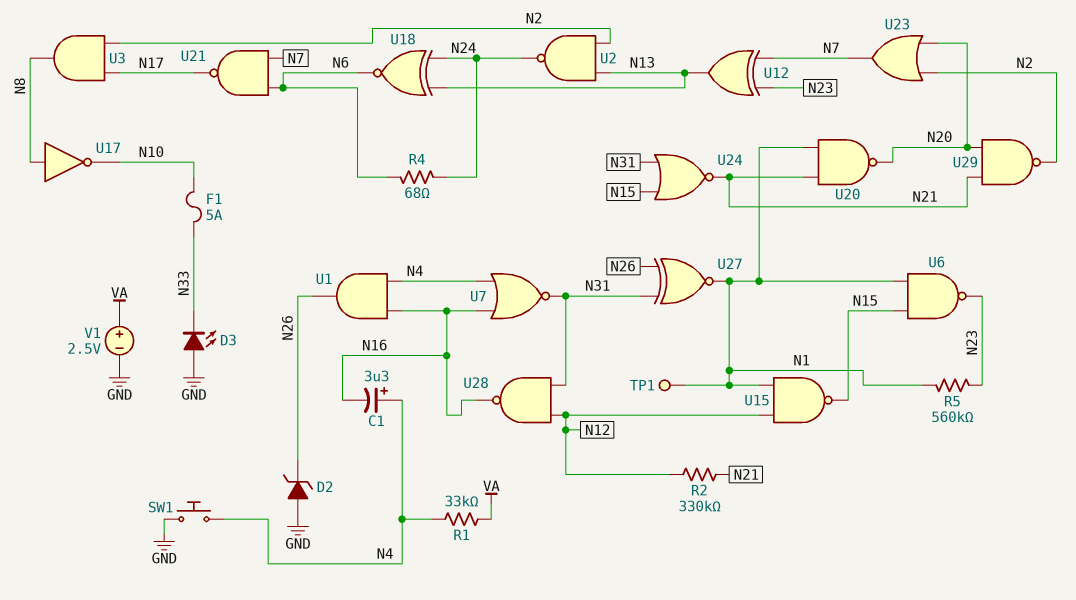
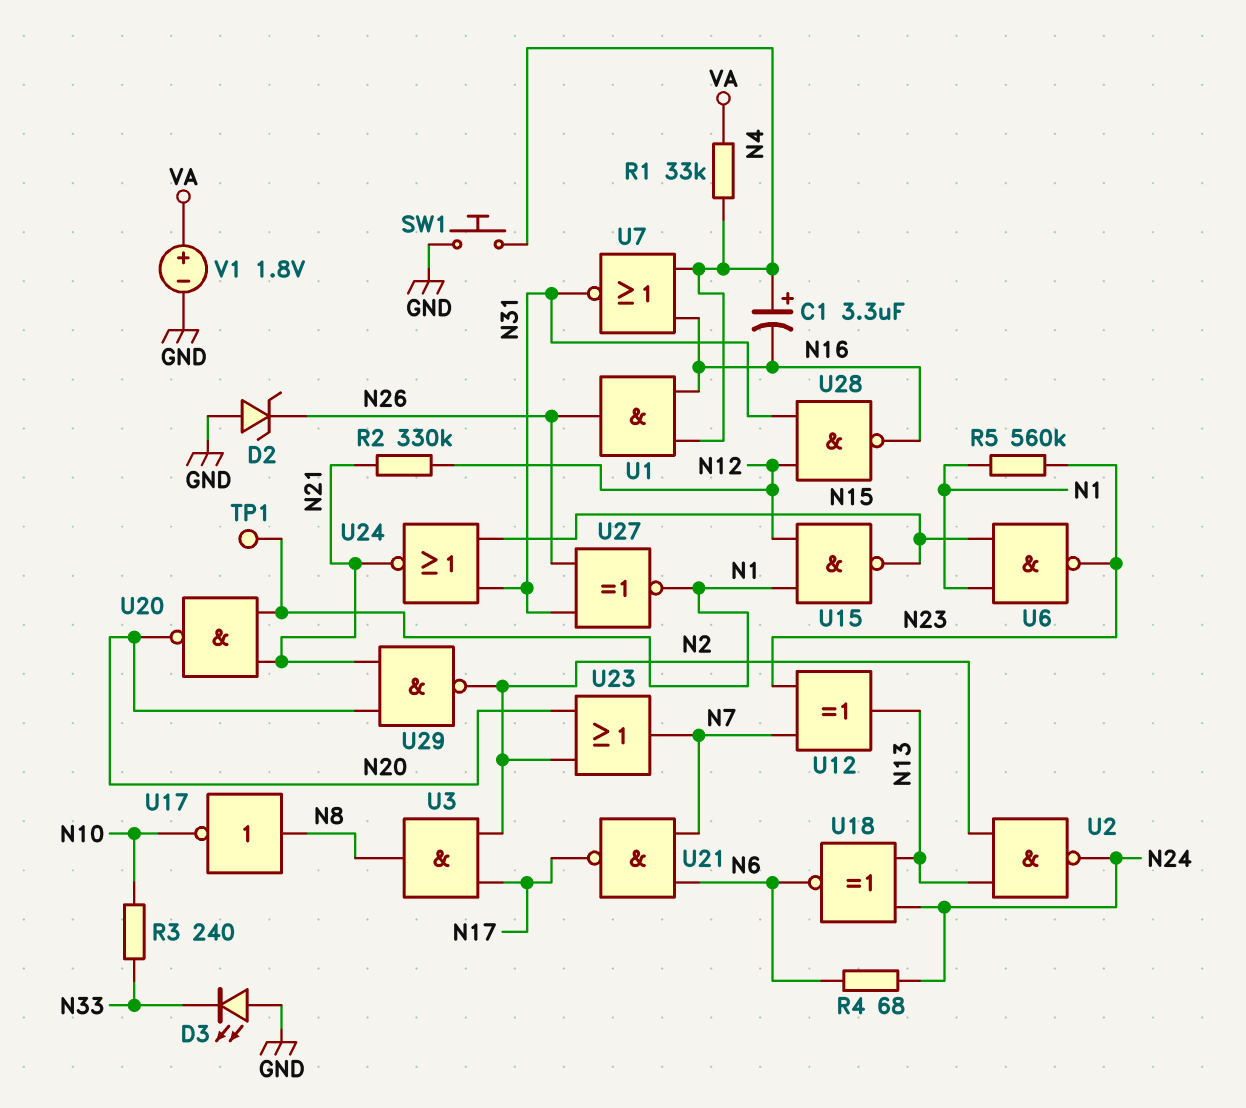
F1: 5A (N10, N33) -> none
R3: none -> 240 (N10, N33)
V1: 2.5V (plus VA, minus GND) -> 1.8V (plus VA, minus GND)

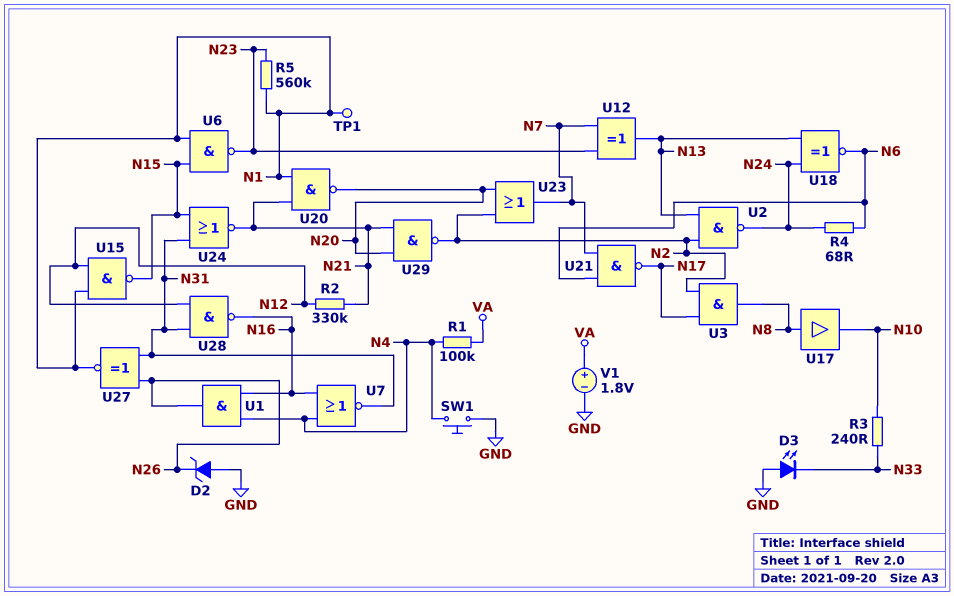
C1: 3.3uF (plus N4, minus N16) -> none
R1: 33k (N4, VA) -> 100k (N4, VA)
U17: NOT (in N8, out N10) -> buffer (in N8, out N10)

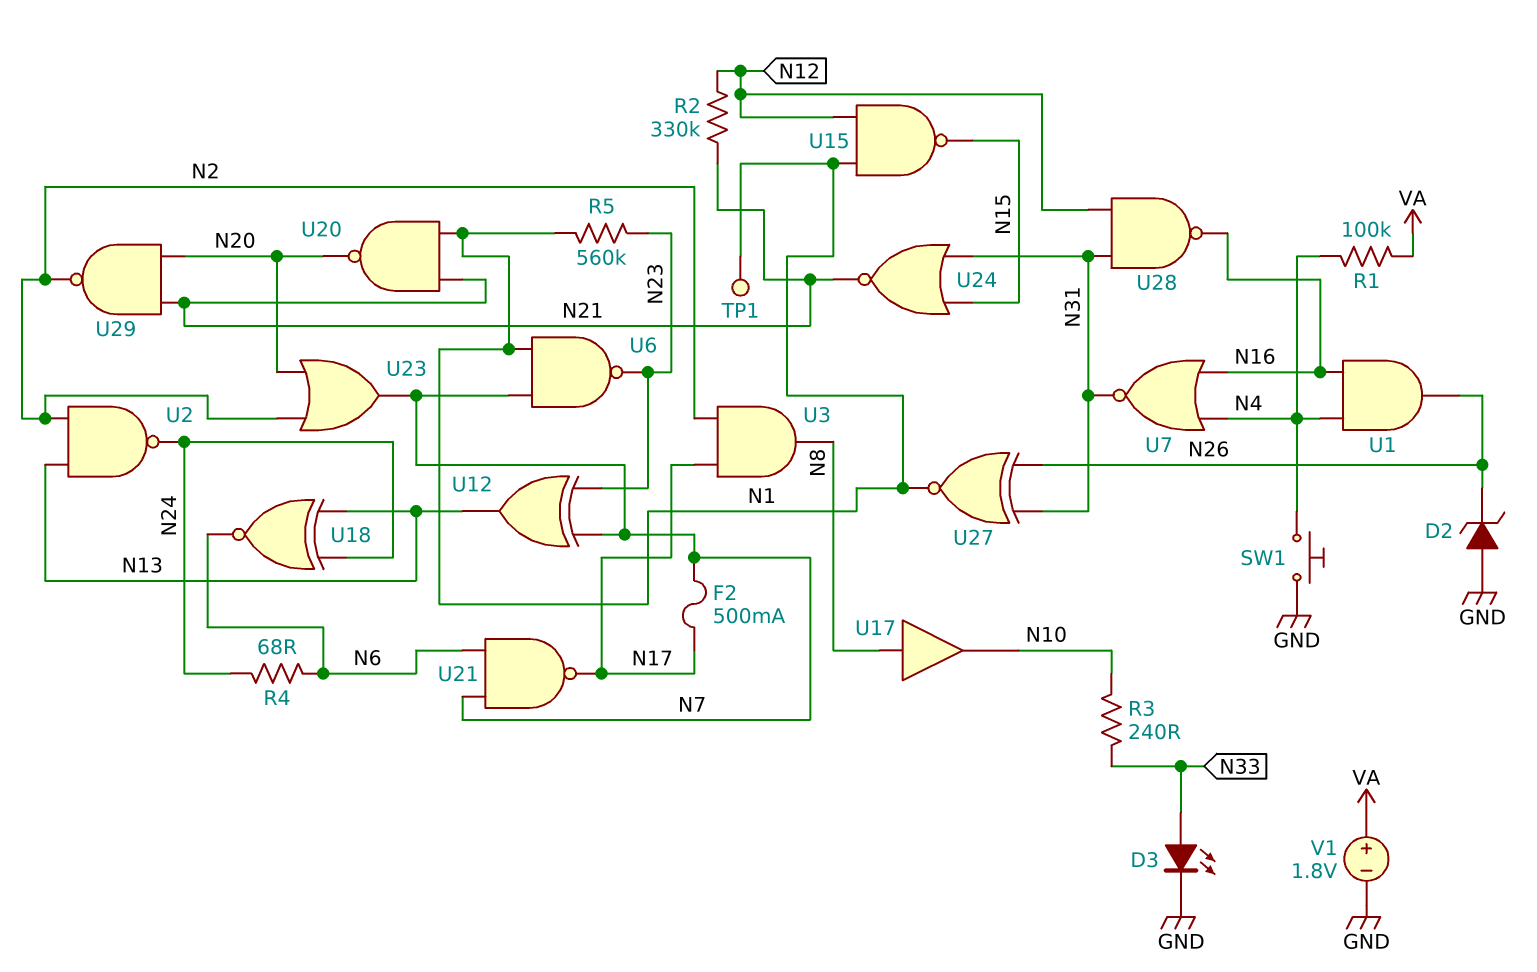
D3: LED (A GND, K N33) -> LED (A N33, K GND)
F2: none -> 500mA (N7, N17)
U6: NAND (in N1, in N15, out N23) -> NAND (in N1, in N7, out N23)

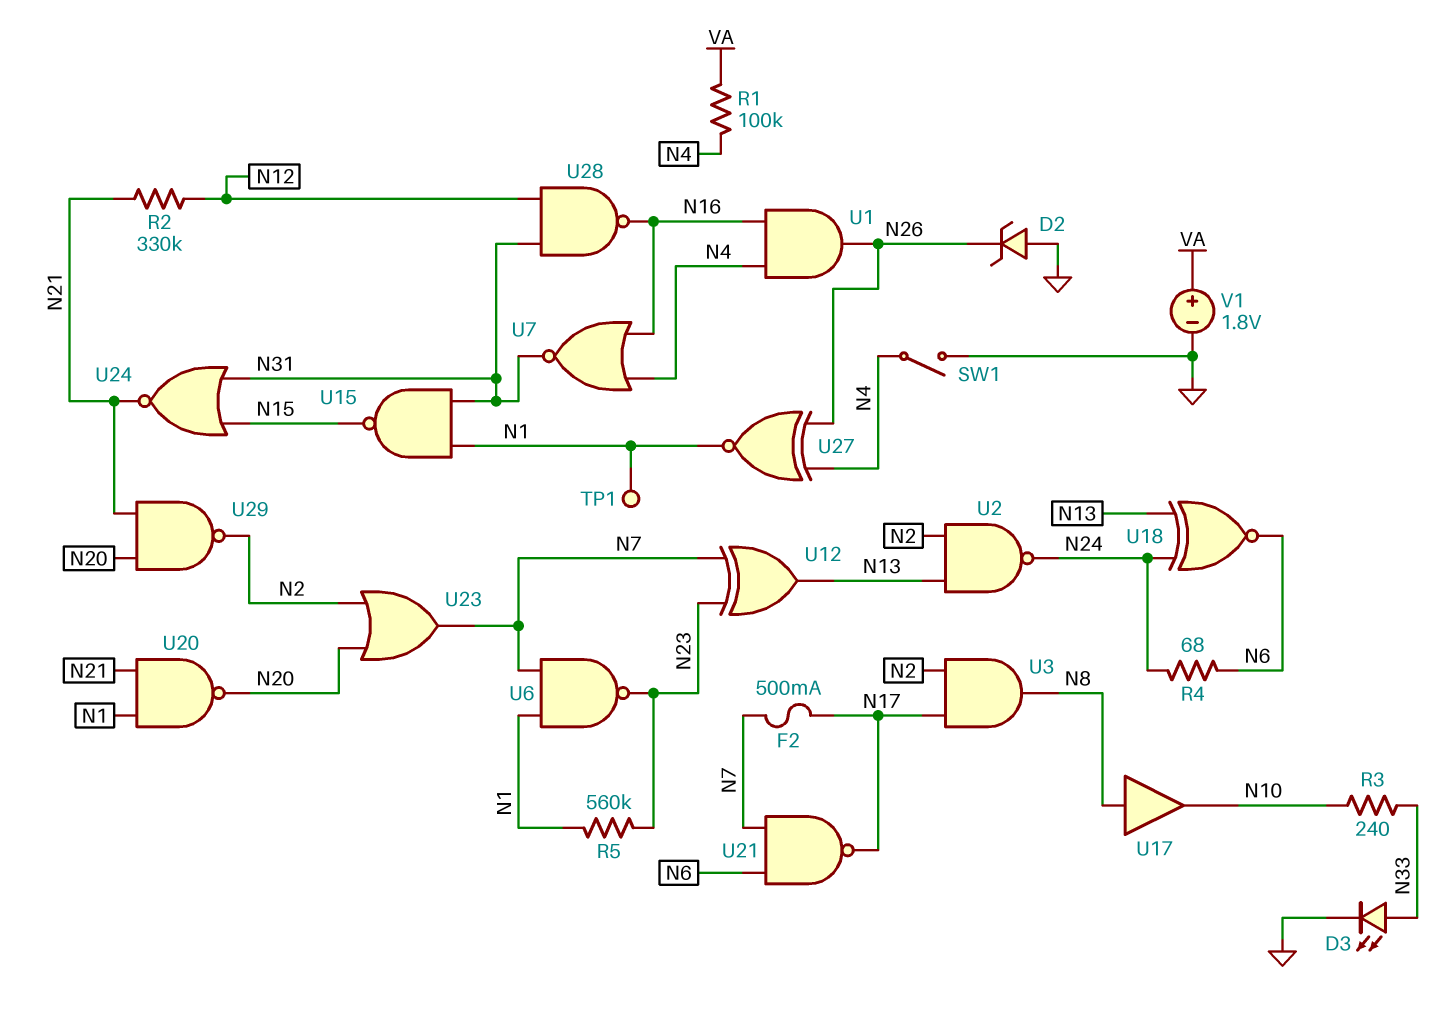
SW1: button (GND, N4) -> switch (GND, N4)
U15: NAND (in N1, in N12, out N15) -> NAND (in N1, in N31, out N15)
U27: XNOR (in N26, in N31, out N1) -> XNOR (in N4, in N26, out N1)

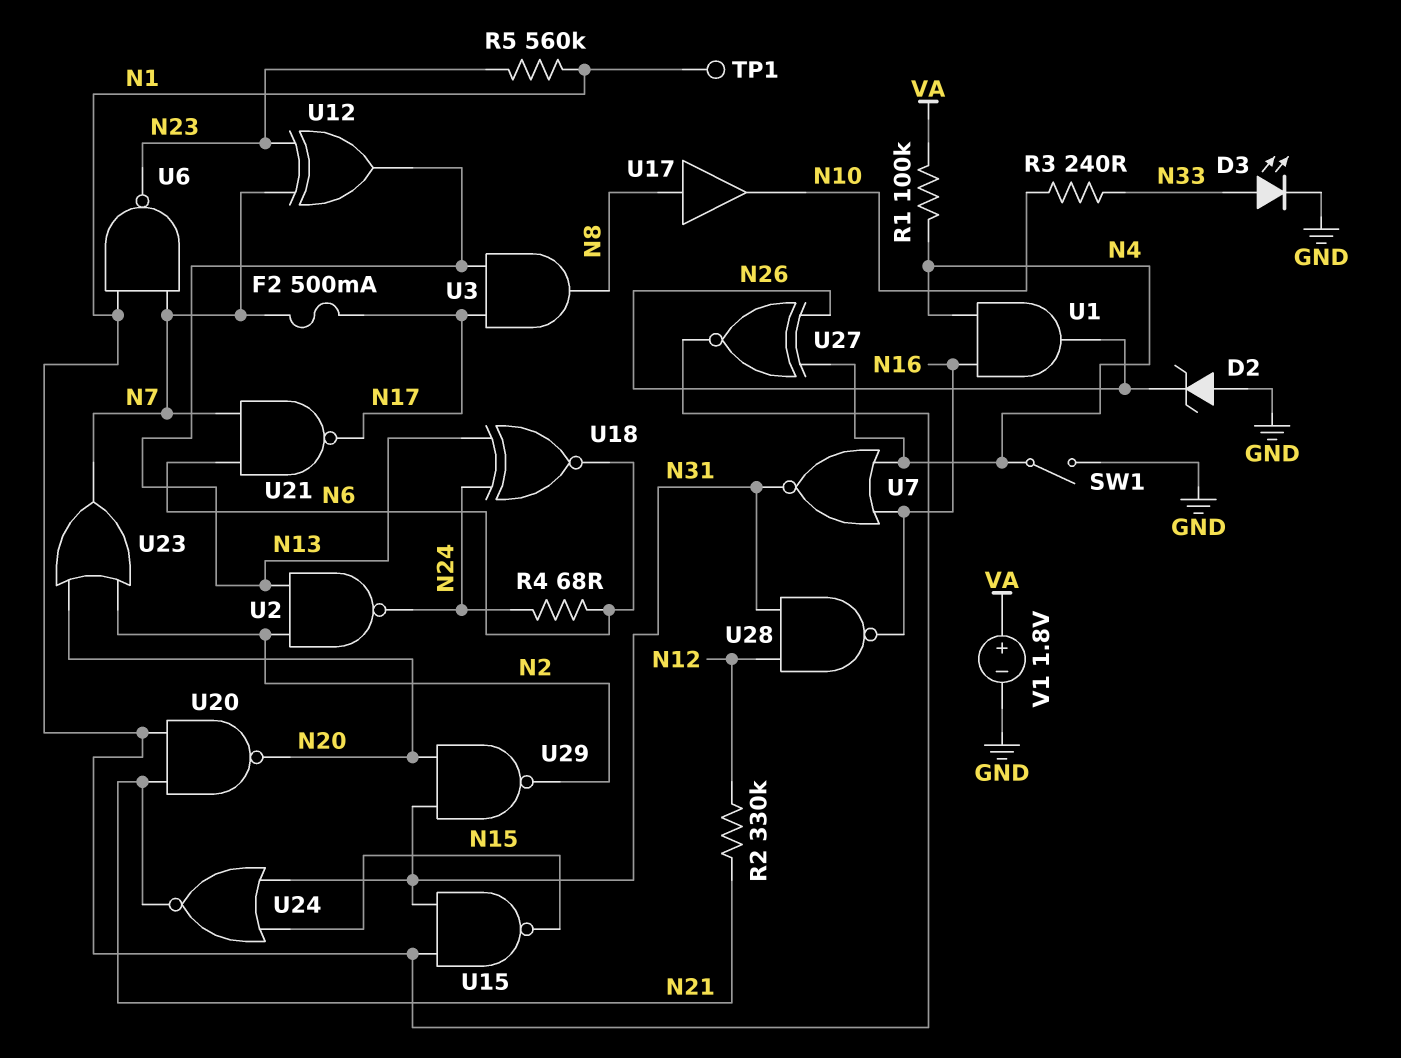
U3: AND (in N2, in N17, out N8) -> AND (in N13, in N17, out N8)
U29: NAND (in N20, in N21, out N2) -> NAND (in N20, in N31, out N2)

